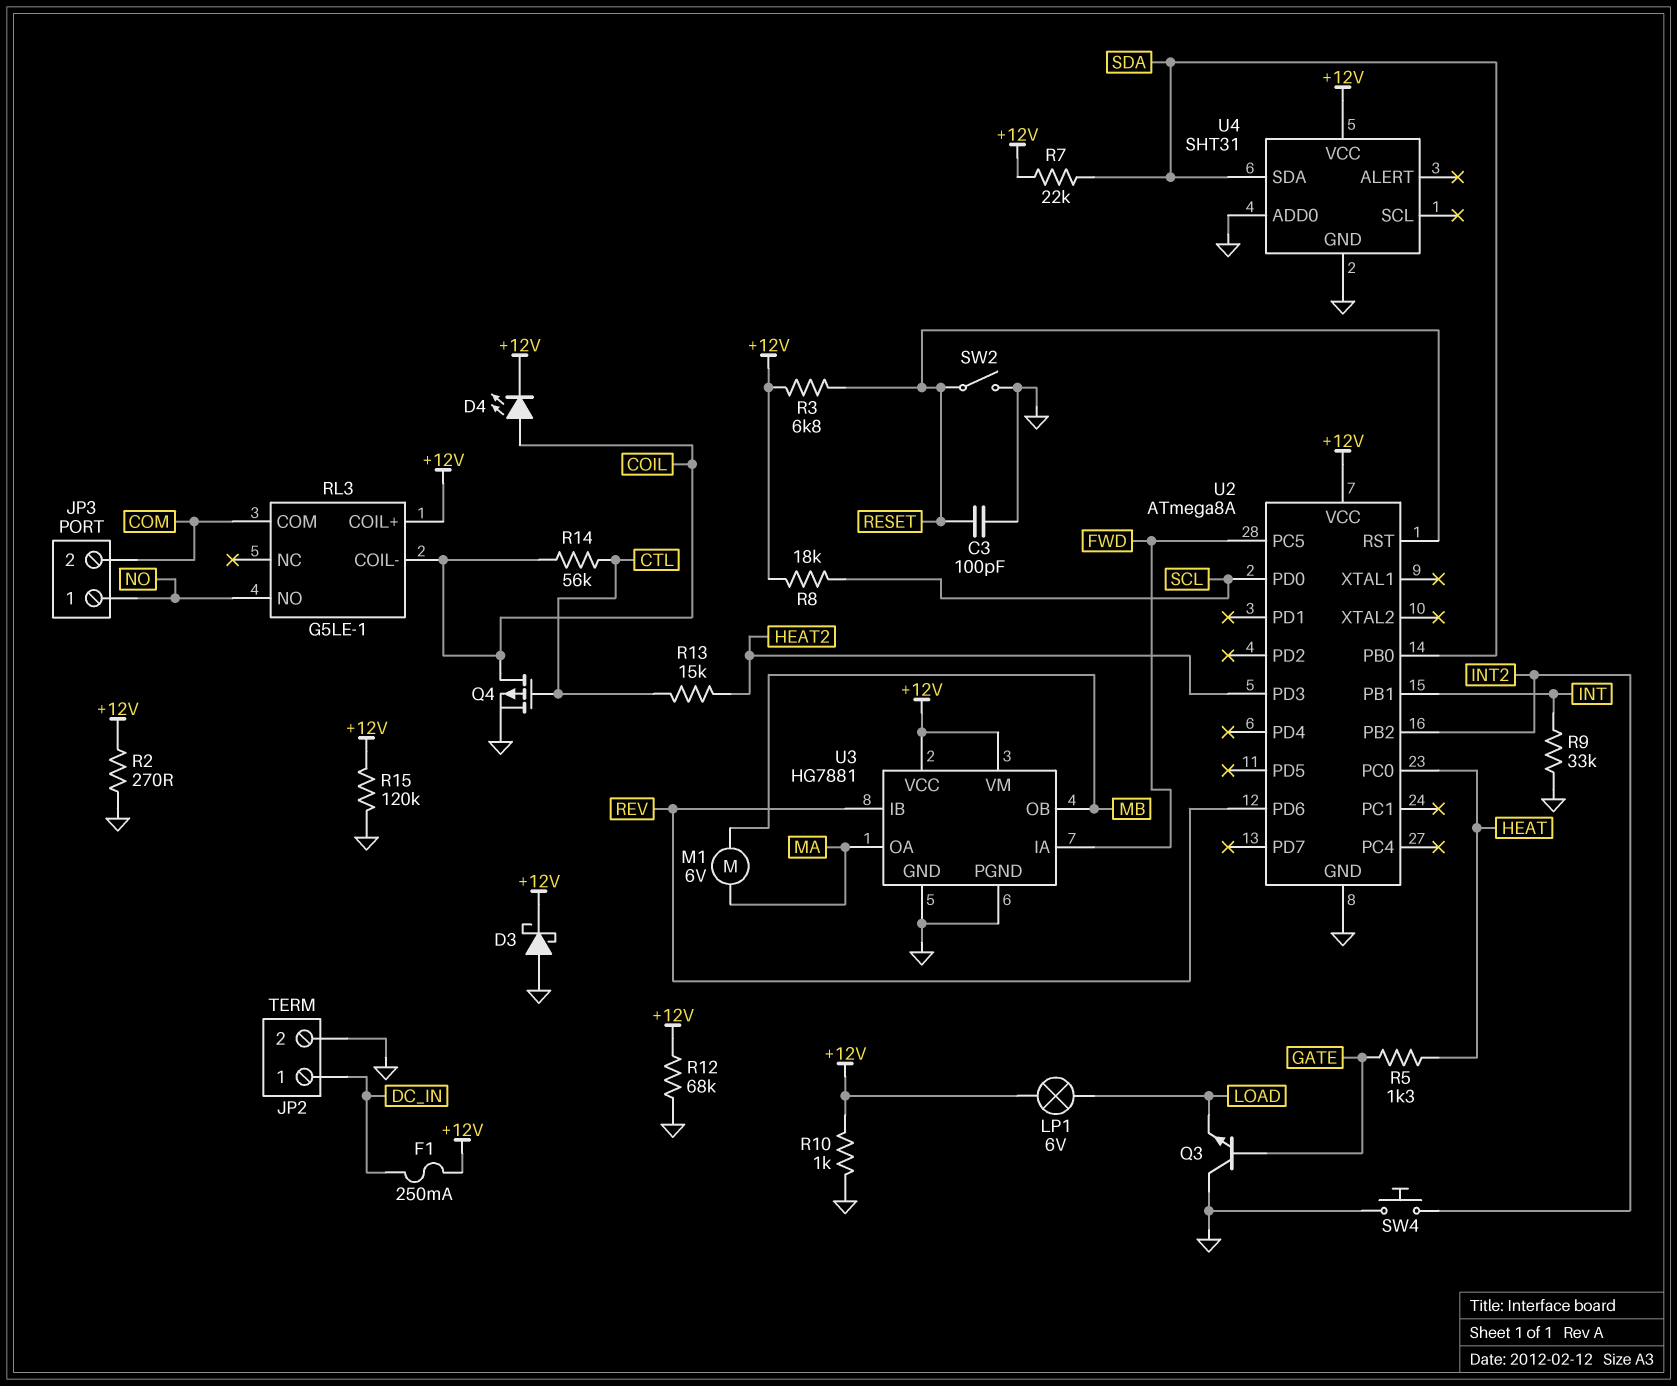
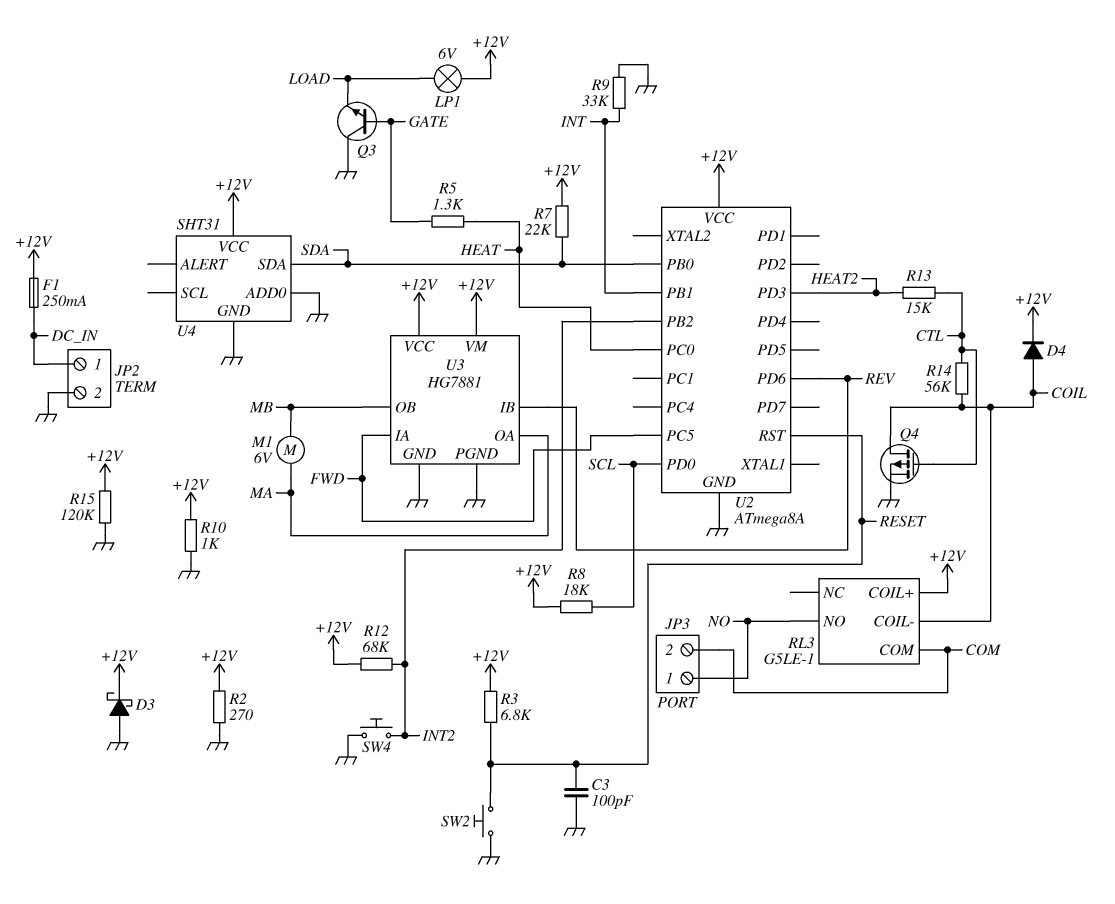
D4: LED (A COIL, K +12V) -> diode (A COIL, K +12V)
R12: 68k (+12V, GND) -> 68k (+12V, INT2)
SW2: switch (GND, RESET) -> button (GND, RESET)

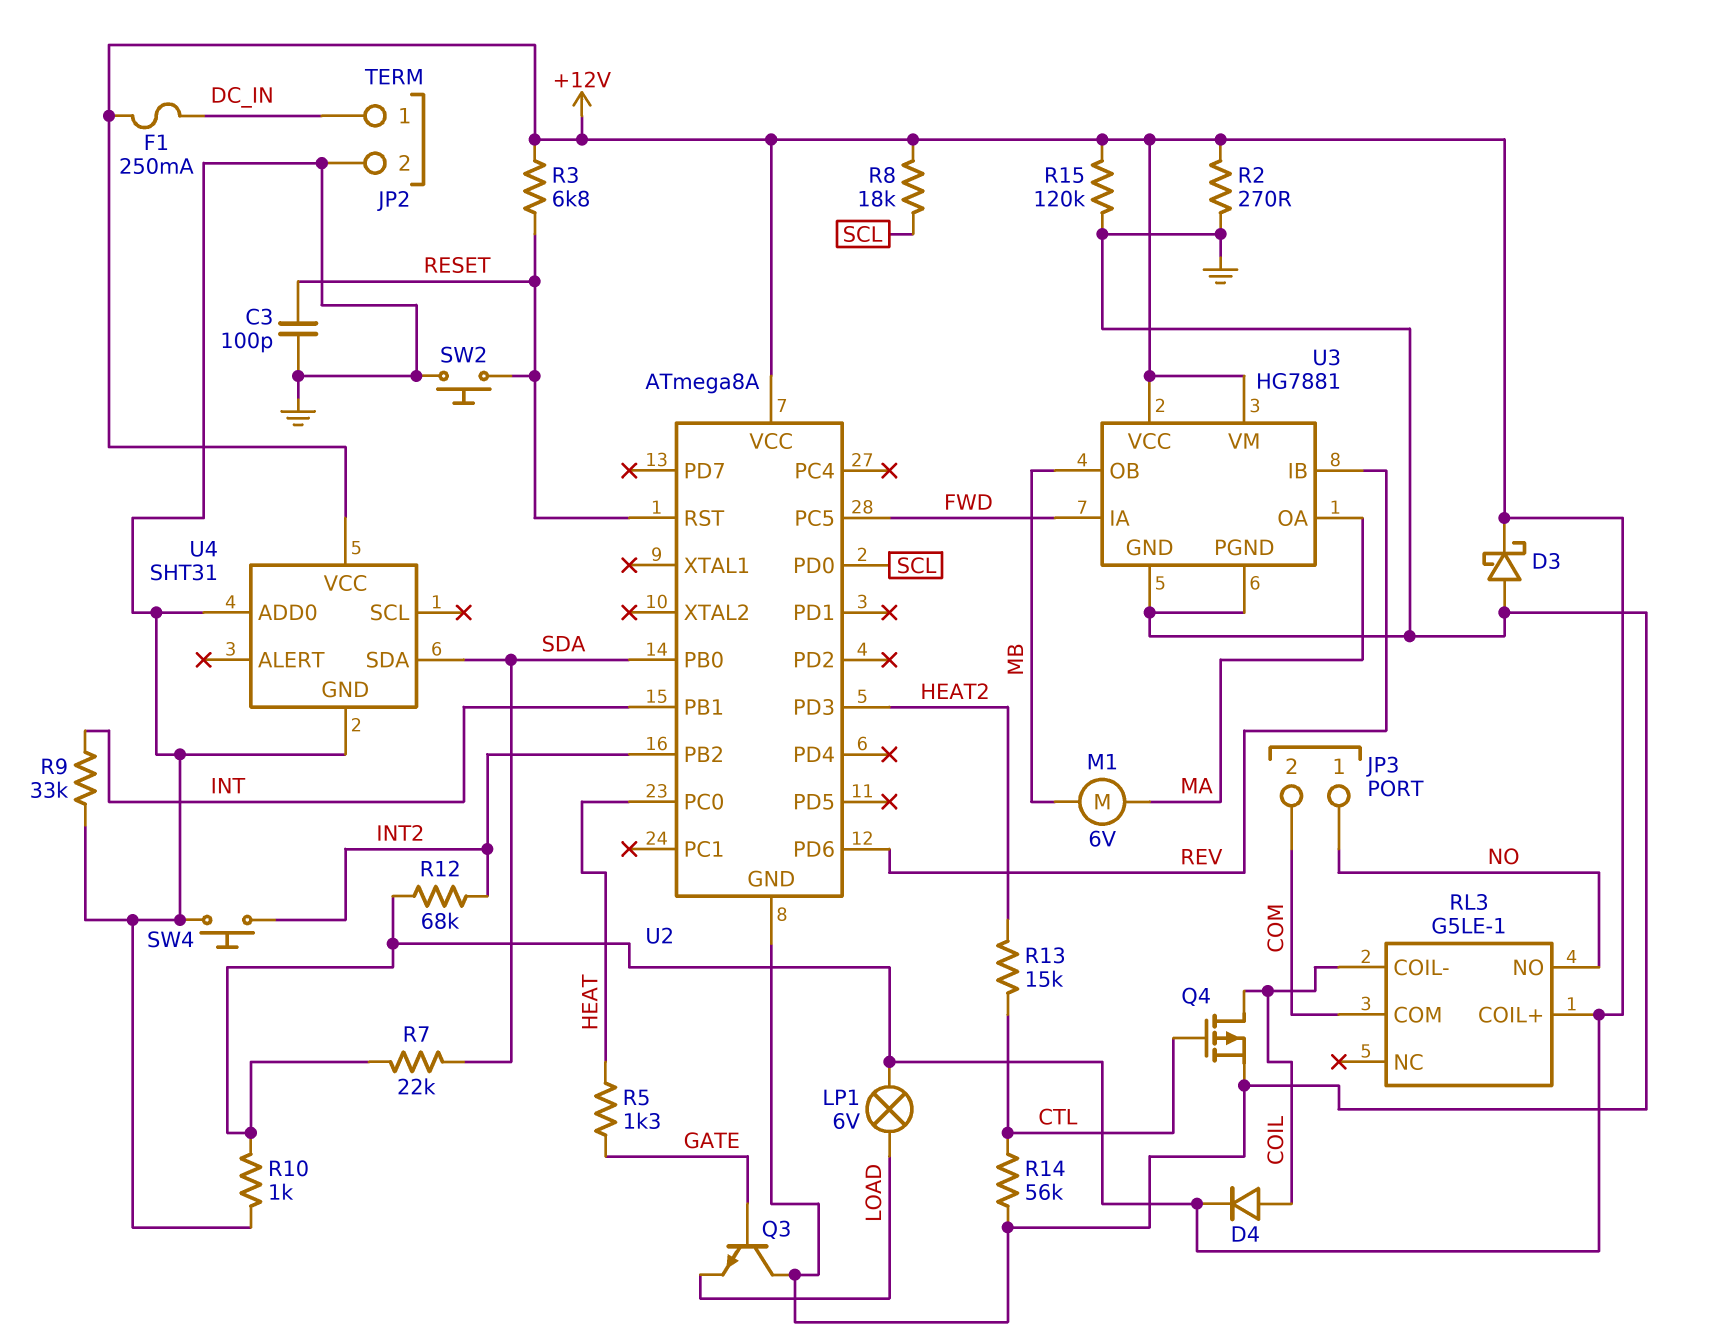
R14: 56k (COIL, CTL) -> 56k (CTL, GND)

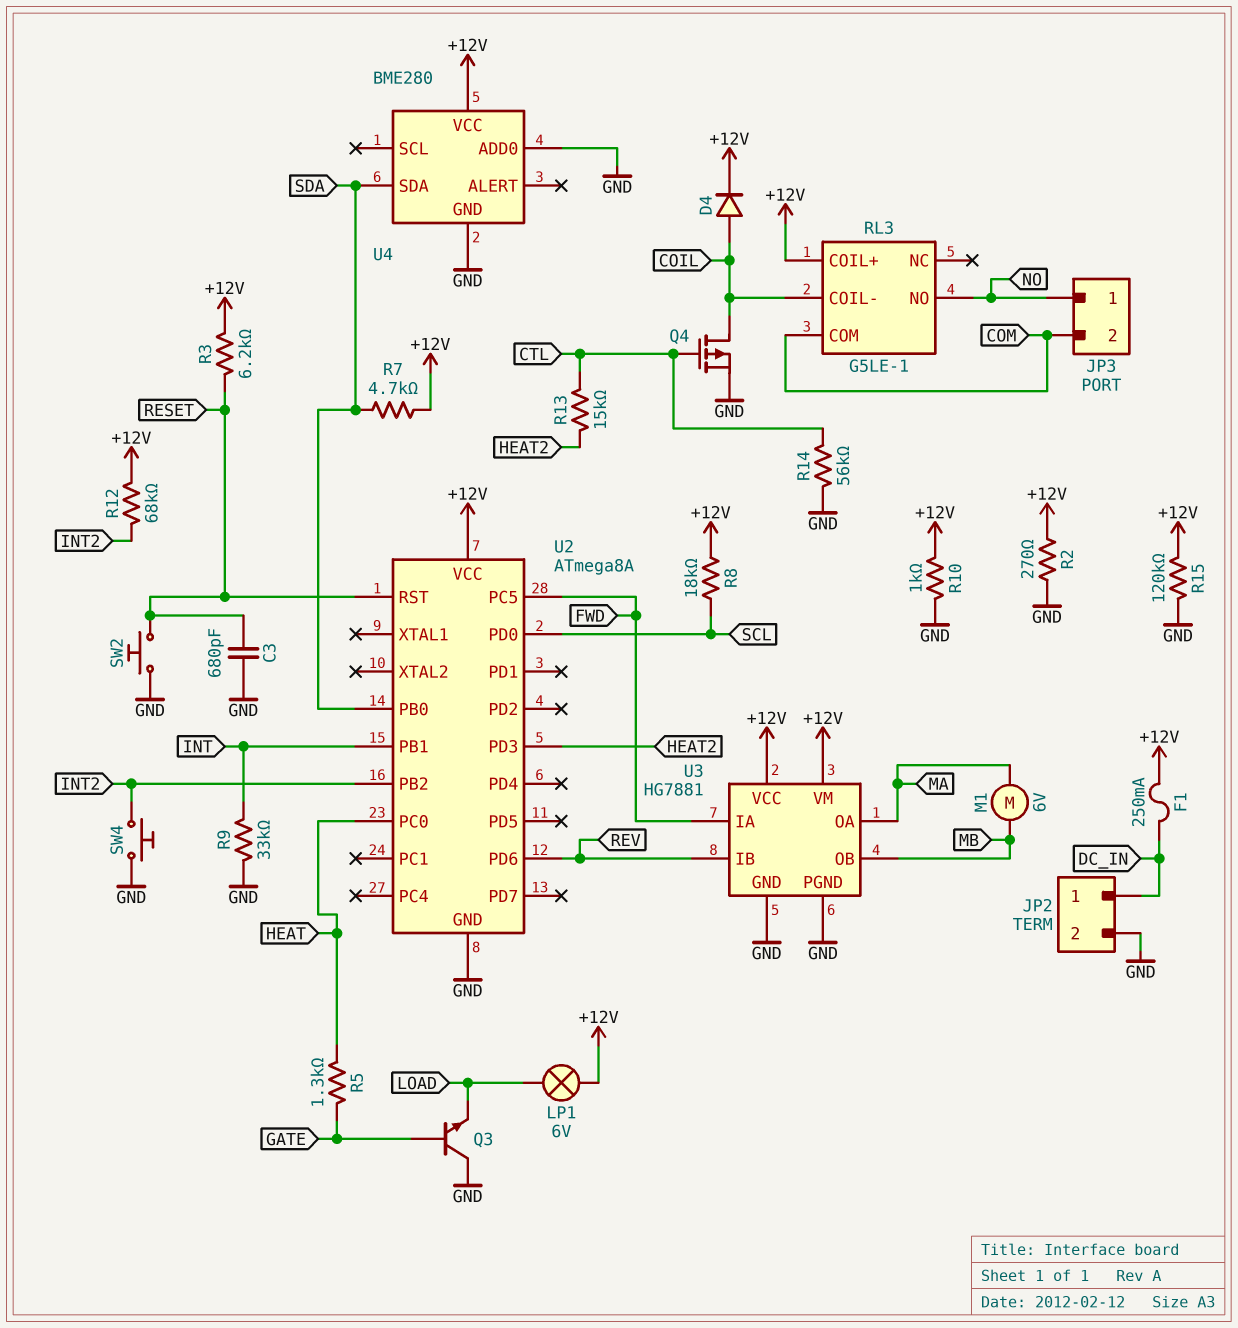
C3: 100pF (GND, RESET) -> 680pF (GND, RESET)
D3: schottky (A GND, K +12V) -> none
R3: 6.8k (+12V, RESET) -> 6.2k (+12V, RESET)
R7: 22k (+12V, SDA) -> 4.7k (+12V, SDA)
U4: SHT31 -> BME280

